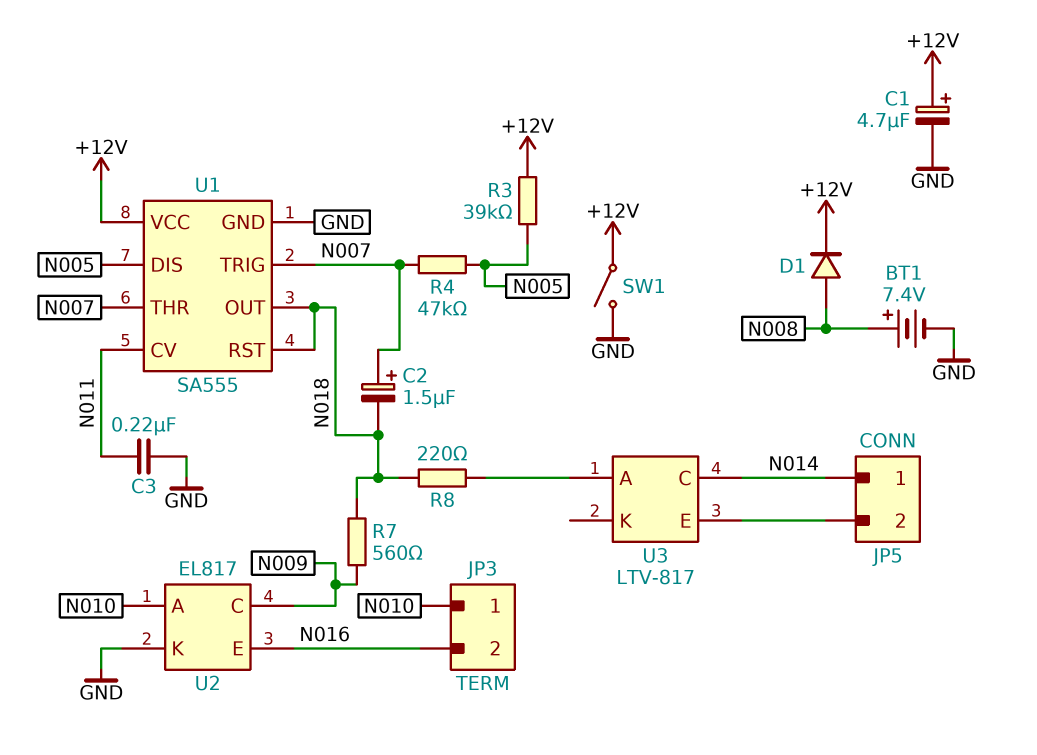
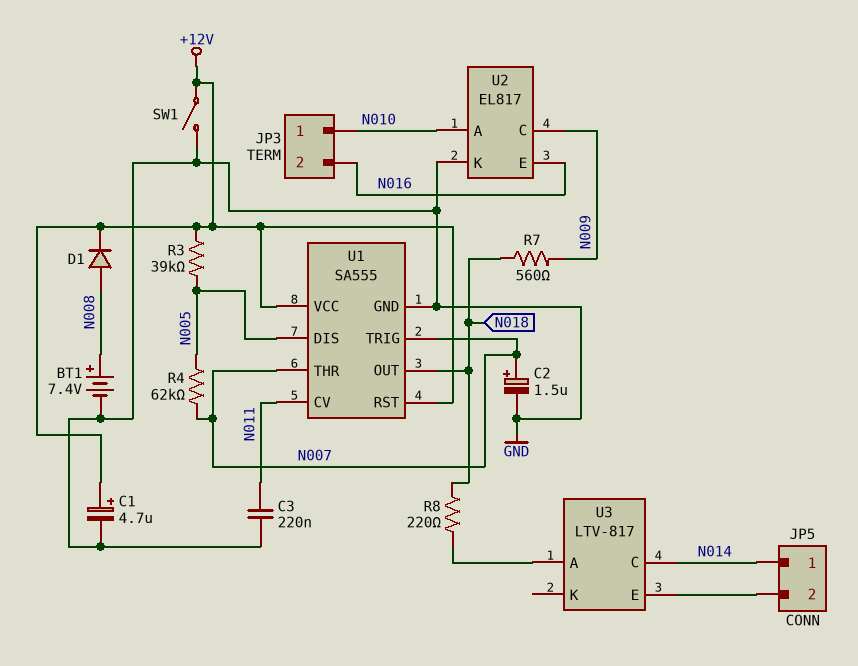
C2: 1.5uF (plus N007, minus N018) -> 1.5uF (plus N007, minus GND)
R4: 47k (N005, N007) -> 62k (N005, N007)
U1 pin RST: N018 -> +12V

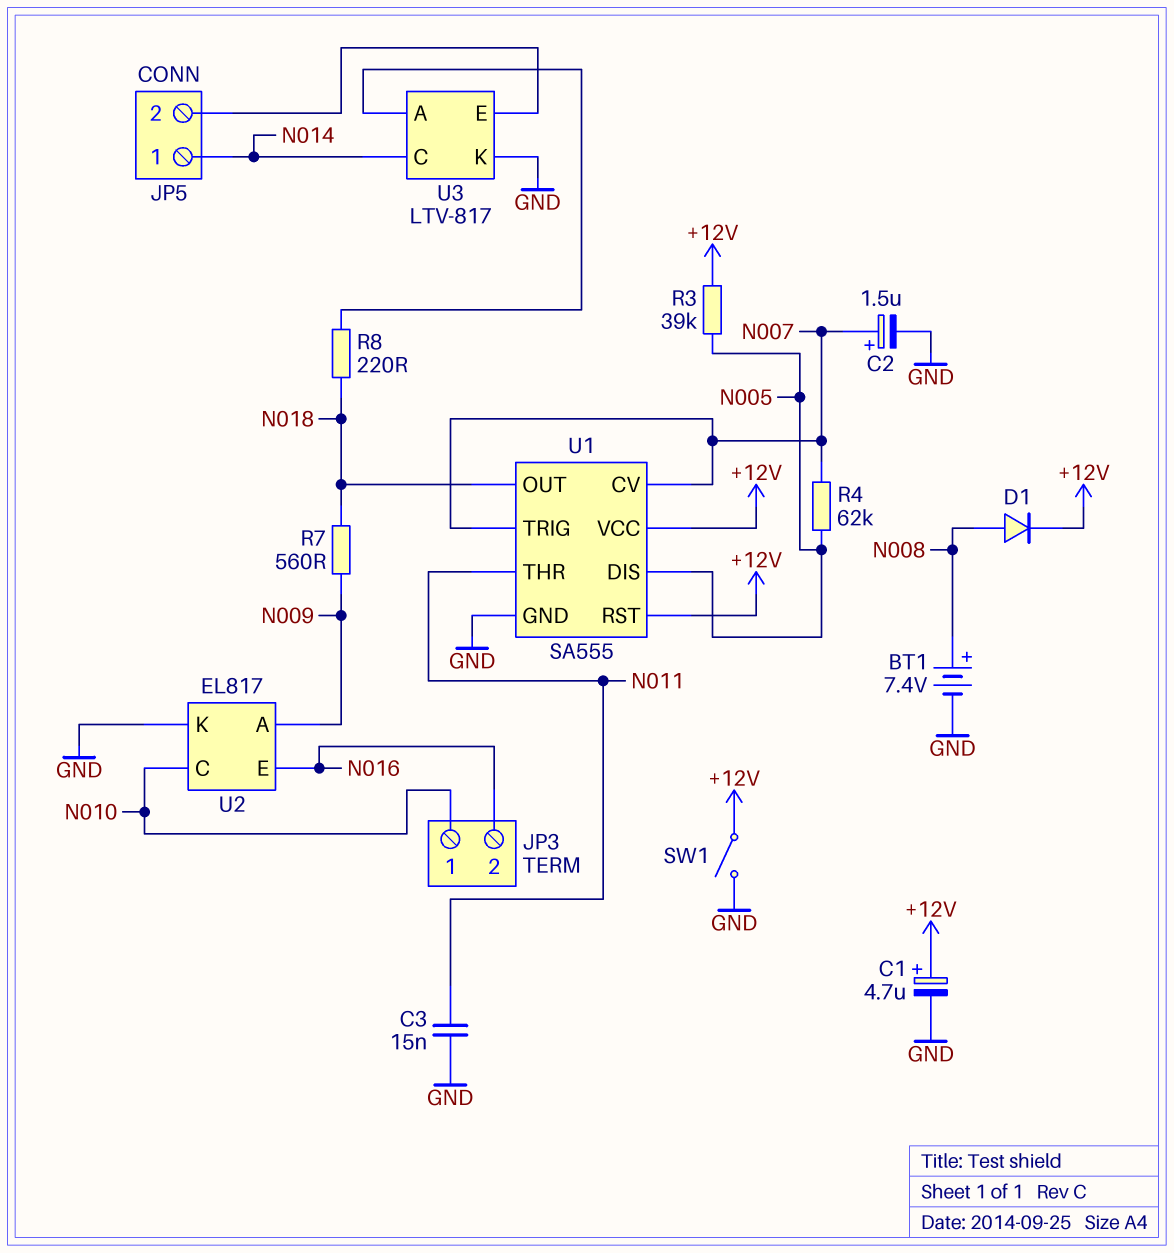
C3: 220nF (GND, N011) -> 15nF (GND, N011)
U1 pin CV: N011 -> N007
U1 pin THR: N007 -> N011
U2 pin A: N010 -> N009
U2 pin C: N009 -> N010
U3 pin K: none -> GND

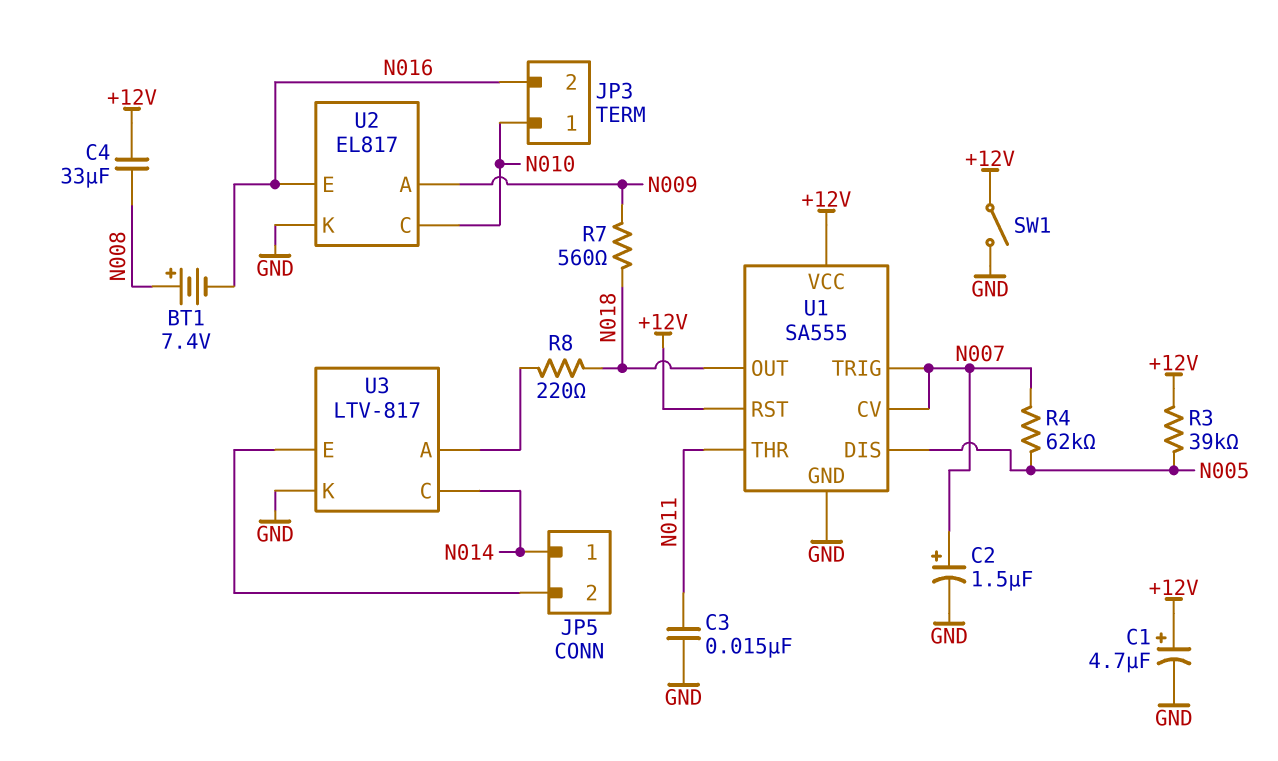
BT1: 7.4V (plus N008, minus GND) -> 7.4V (plus N008, minus N016)
C4: none -> 33uF (+12V, N008)
D1: diode (A N008, K +12V) -> none

